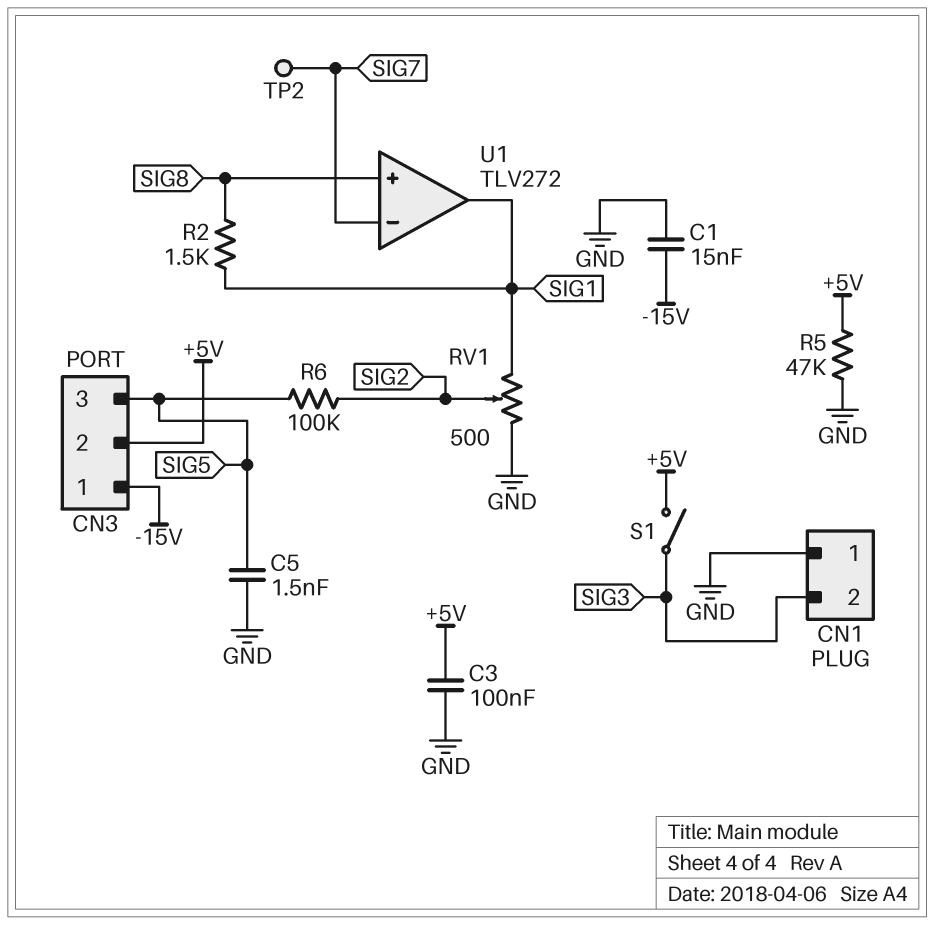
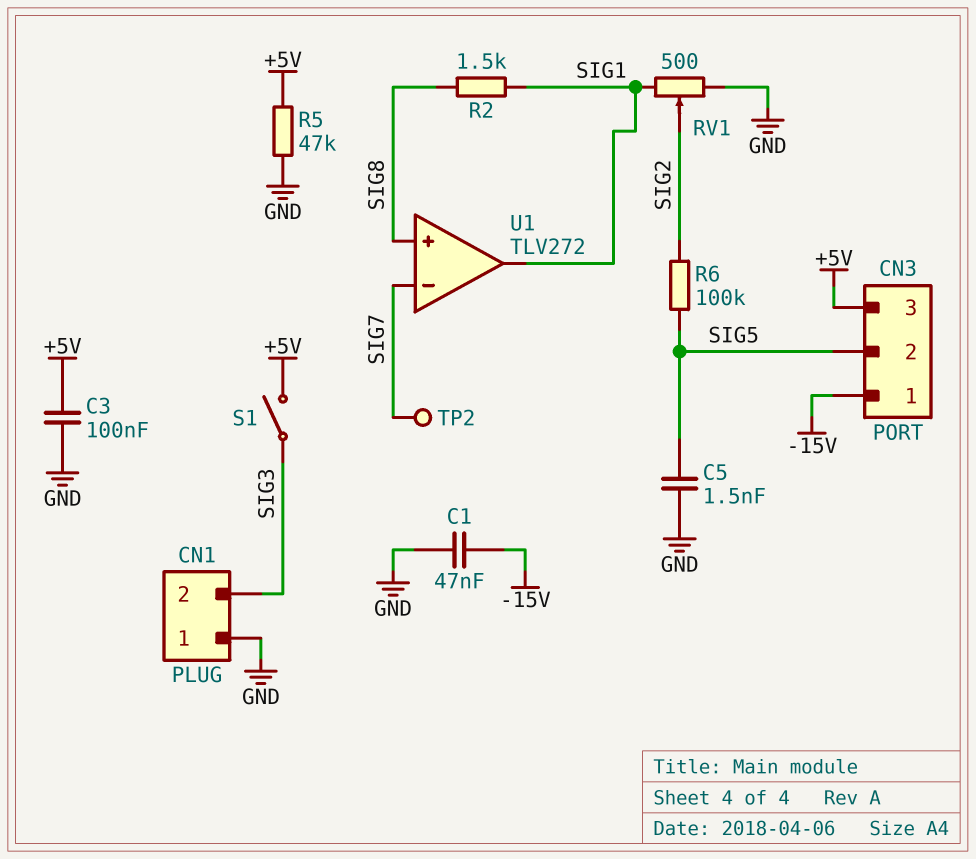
C1: 15nF (-15V, GND) -> 47nF (-15V, GND)
CN3 pin 2: +5V -> SIG5
CN3 pin 3: SIG5 -> +5V

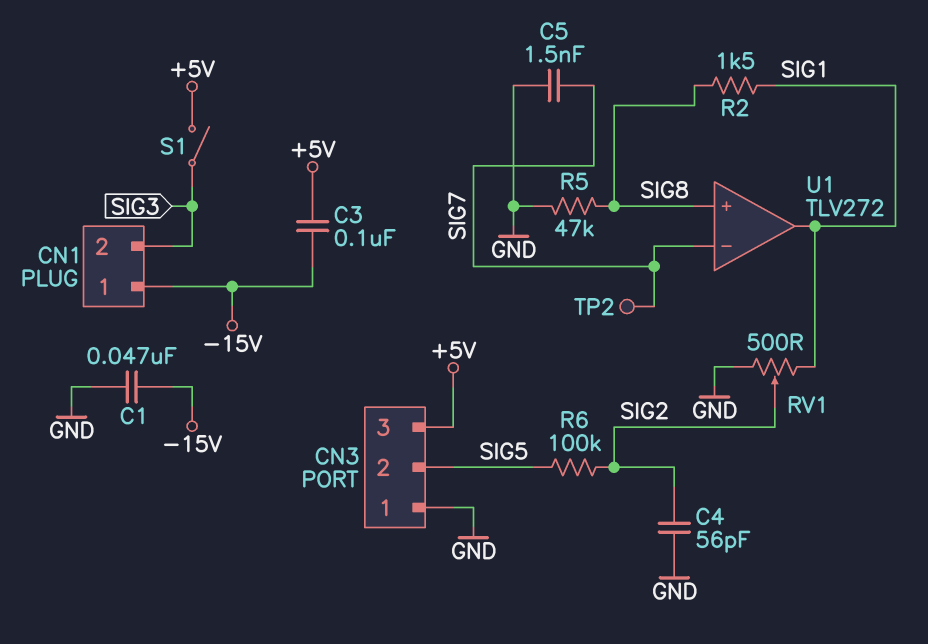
C3: 100nF (+5V, GND) -> 100nF (+5V, -15V)
C4: none -> 56pF (GND, SIG2)
C5: 1.5nF (GND, SIG5) -> 1.5nF (GND, SIG7)
CN1 pin 1: GND -> -15V
CN3 pin 1: -15V -> GND
R5: 47k (+5V, GND) -> 47k (GND, SIG8)

